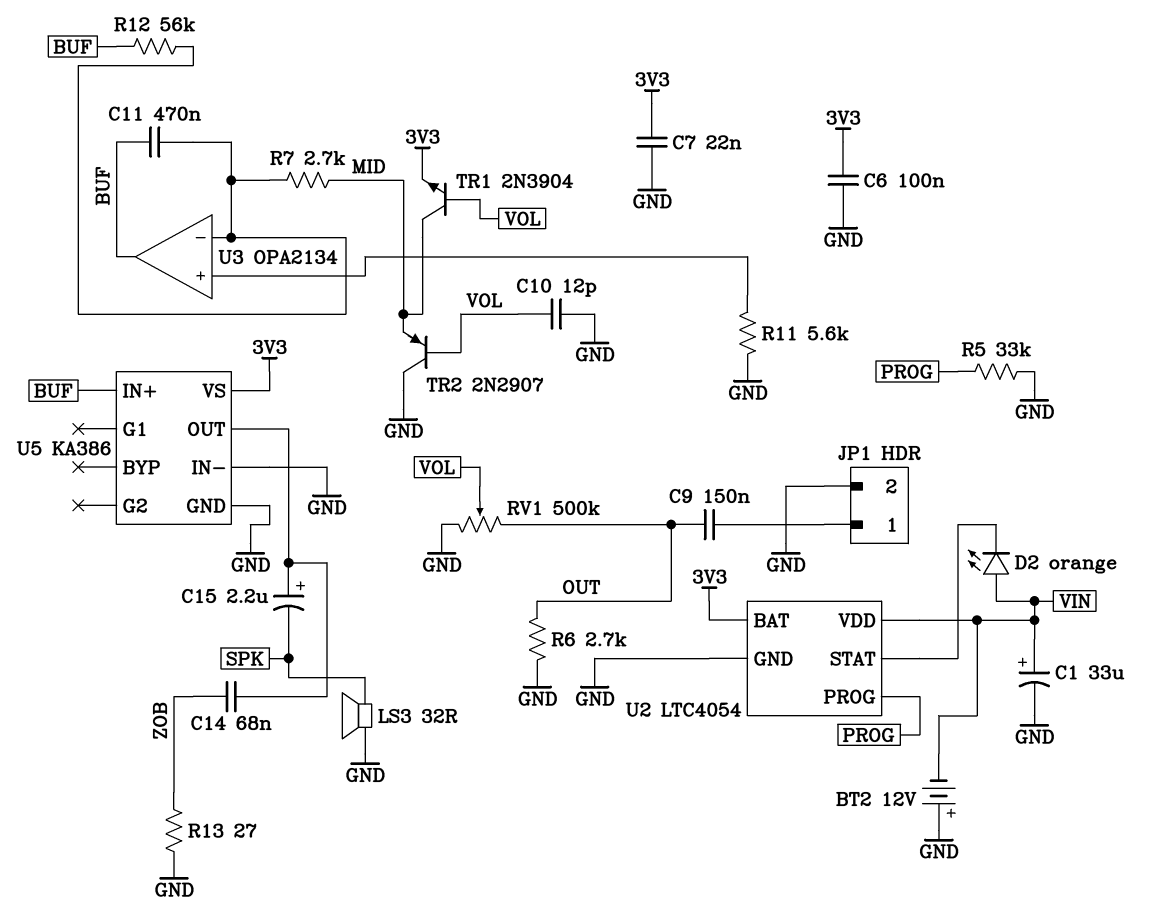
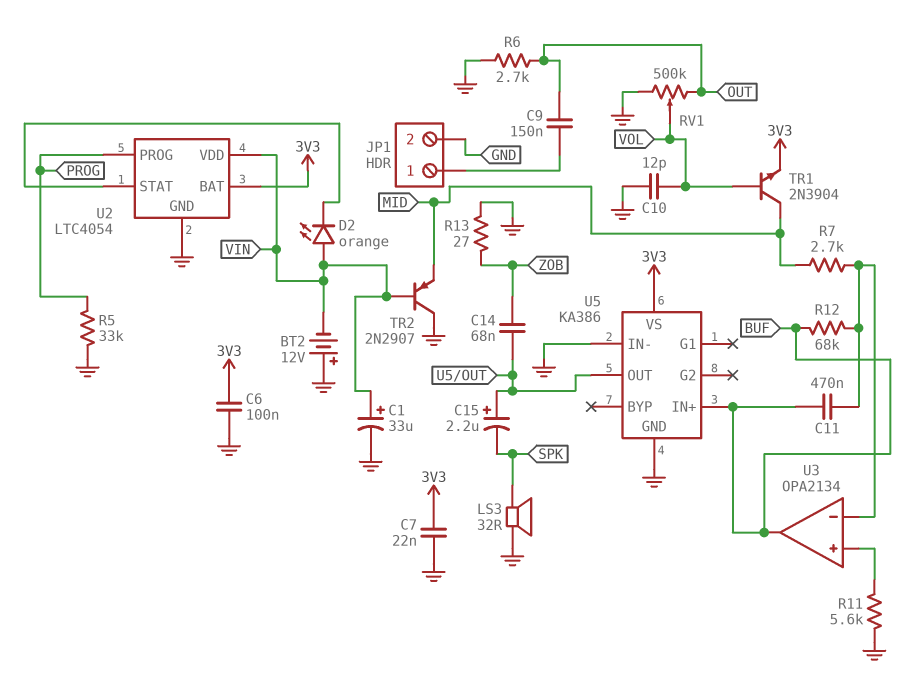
R12: 56k (BUF, U3/in-) -> 68k (BUF, U3/in-)
TR2: PNP 2N2907 (B VOL, C GND, E MID) -> PNP 2N2907 (B VIN, C GND, E MID)

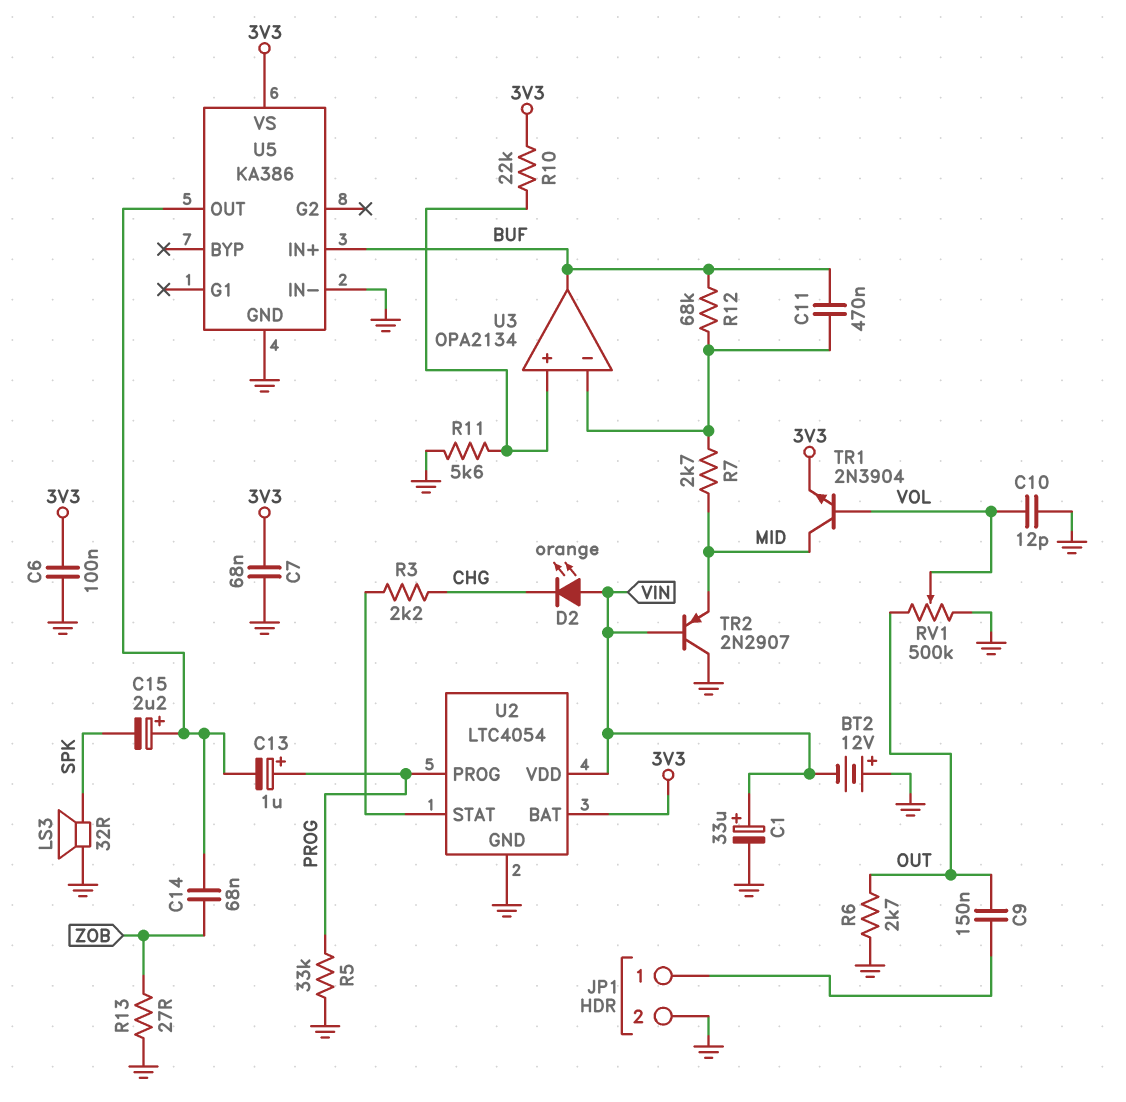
C7: 22nF (3V3, GND) -> 68nF (3V3, GND)
C13: none -> 1uF (plus PROG, minus U5/OUT)
D2: LED orange (A VIN, K U2/STAT) -> LED orange (A VIN, K CHG)
R3: none -> 2.2k (CHG, U2/STAT)
R10: none -> 22k (3V3, U3/in+)

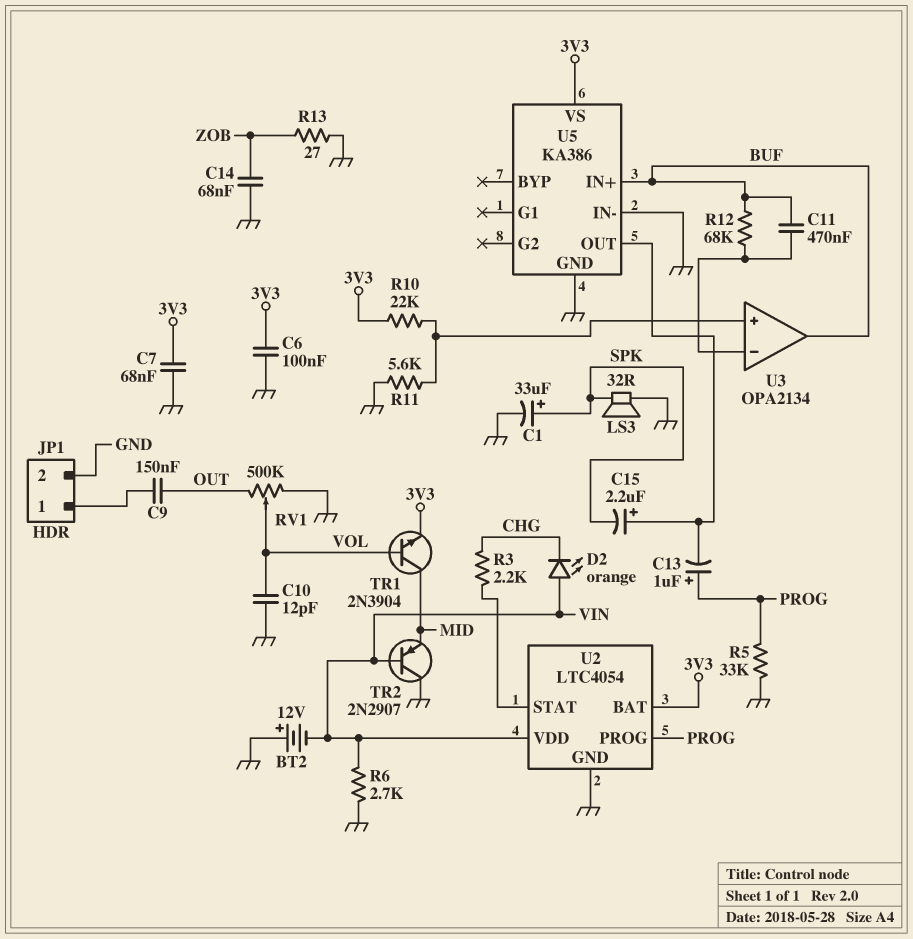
C1: 33uF (plus VIN, minus GND) -> 33uF (plus SPK, minus GND)
C14: 68nF (U5/OUT, ZOB) -> 68nF (GND, ZOB)
R6: 2.7k (GND, OUT) -> 2.7k (GND, VIN)
R7: 2.7k (MID, U3/in-) -> none

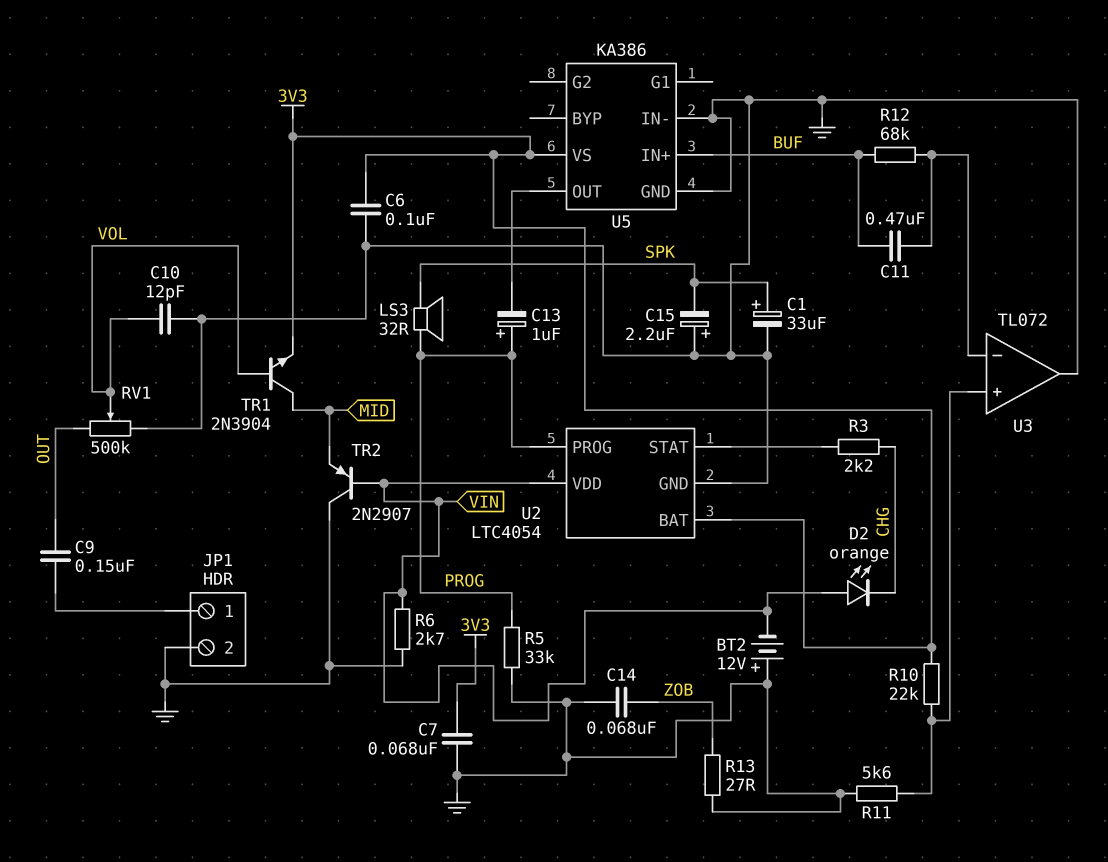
C15: 2.2uF (plus U5/OUT, minus SPK) -> 2.2uF (plus GND, minus SPK)
LS3: speaker 32R (GND, SPK) -> speaker 32R (PROG, SPK)
U3: OPA2134 -> TL072
U3 pin out: BUF -> GND

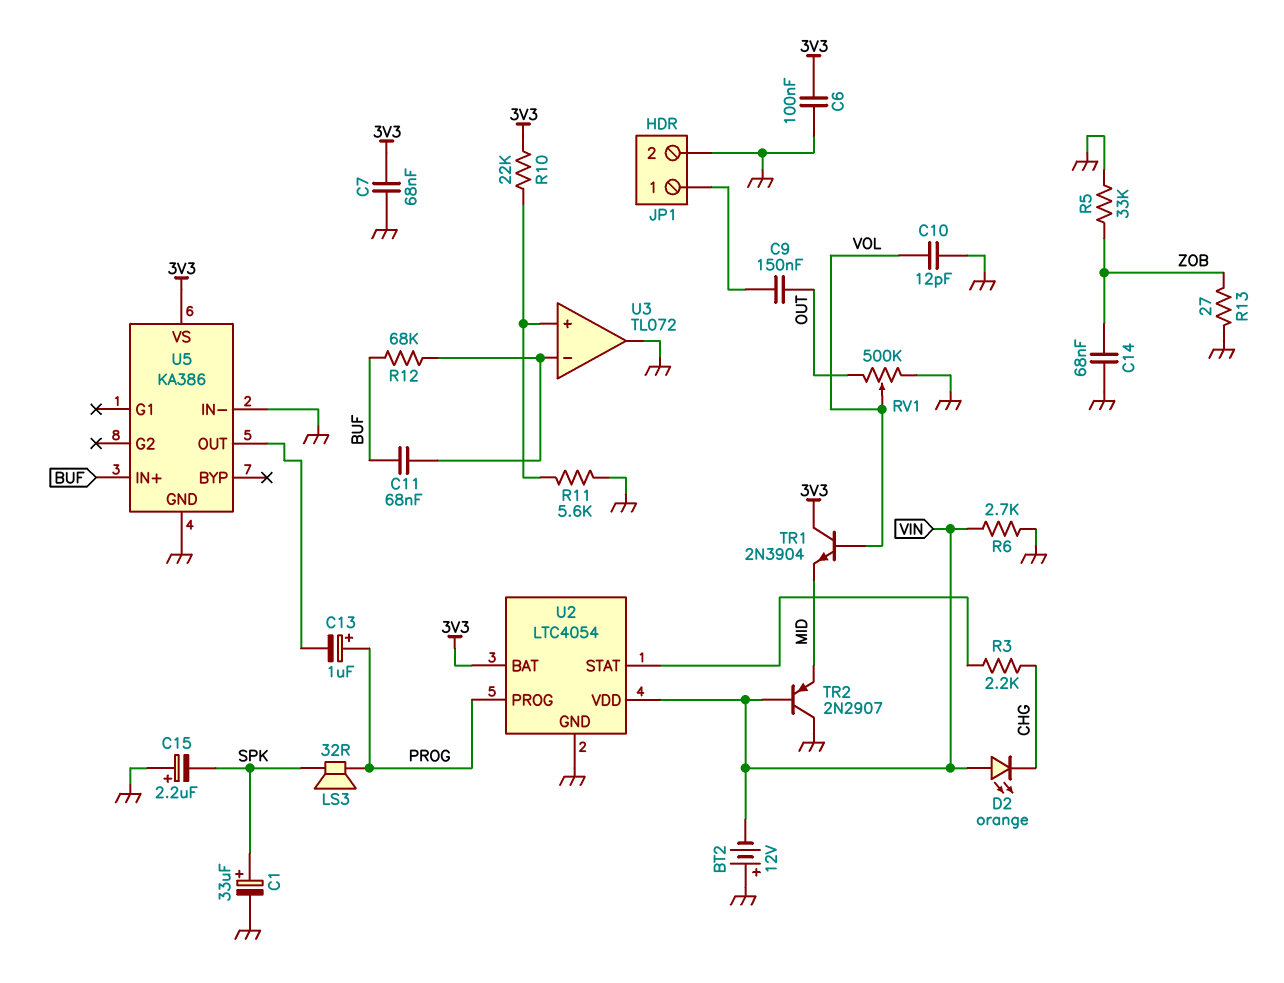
C11: 470nF (BUF, U3/in-) -> 68nF (BUF, U3/in-)
R5: 33k (GND, PROG) -> 33k (GND, ZOB)
TR1: NPN 2N3904 (B VOL, C MID, E 3V3) -> NPN 2N3904 (B VOL, C 3V3, E MID)

